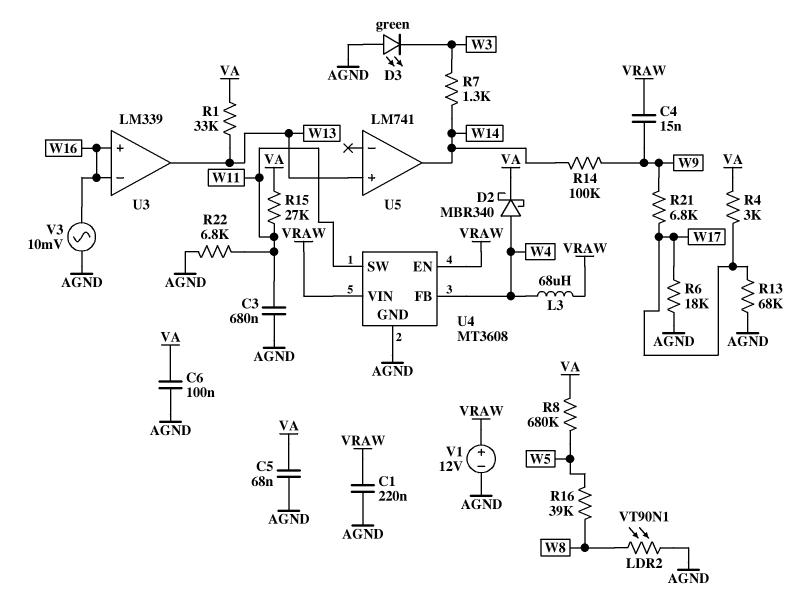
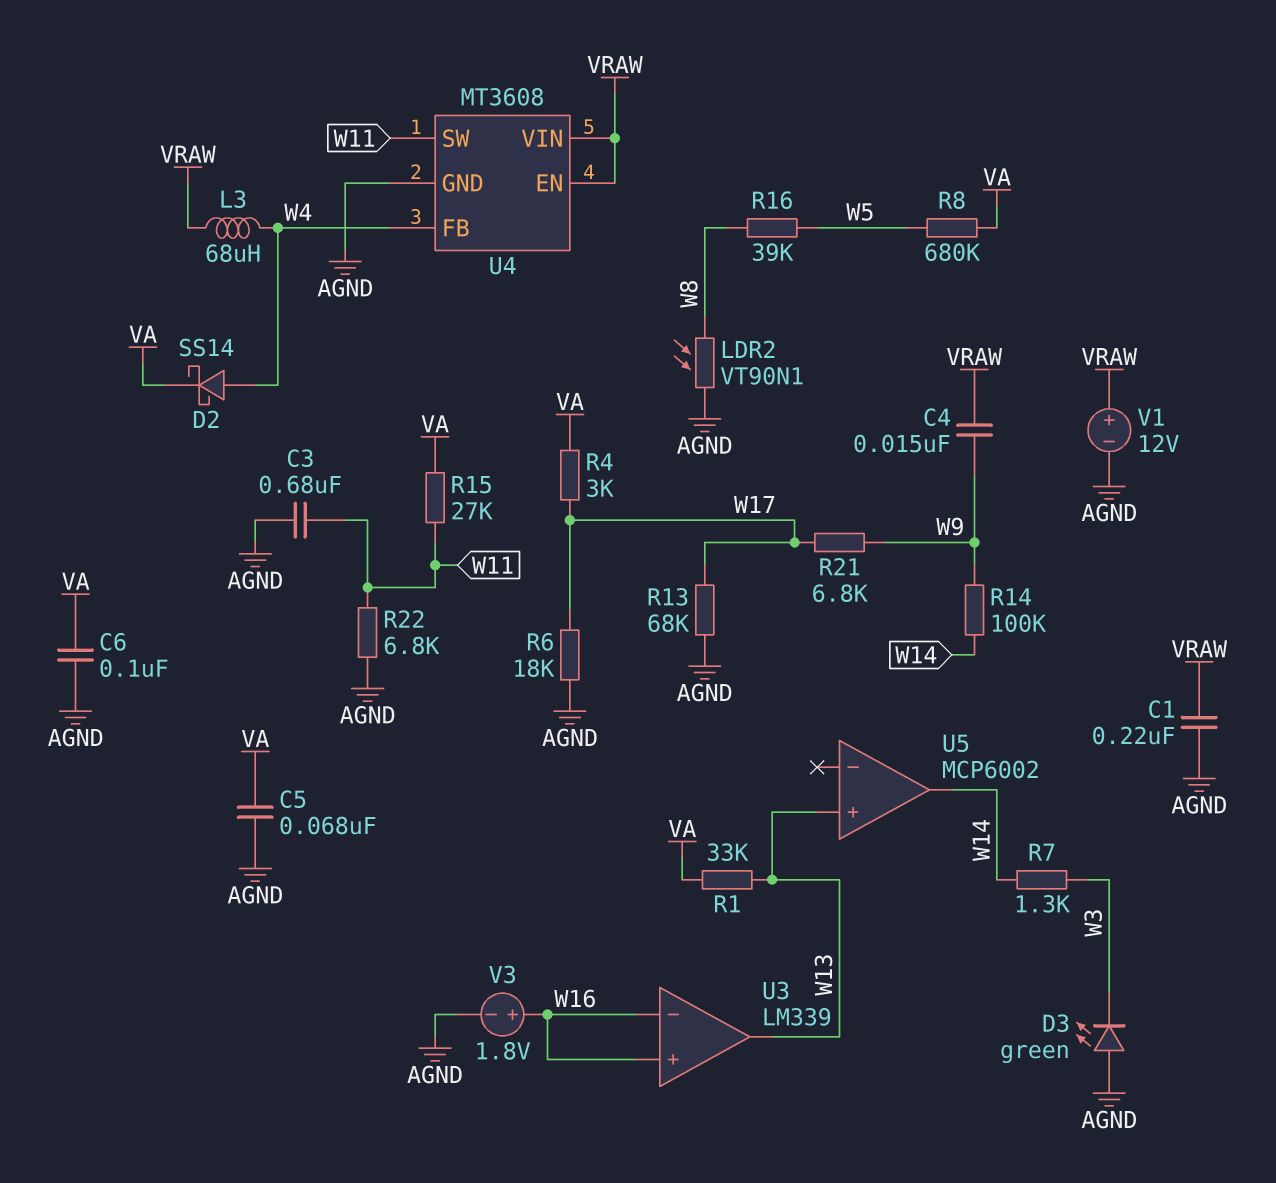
D2: schottky MBR340 (A W4, K VA) -> schottky SS14 (A W4, K VA)
U5: LM741 -> MCP6002
V3: AC 10mV (AGND, W16) -> 1.8V (plus W16, minus AGND)

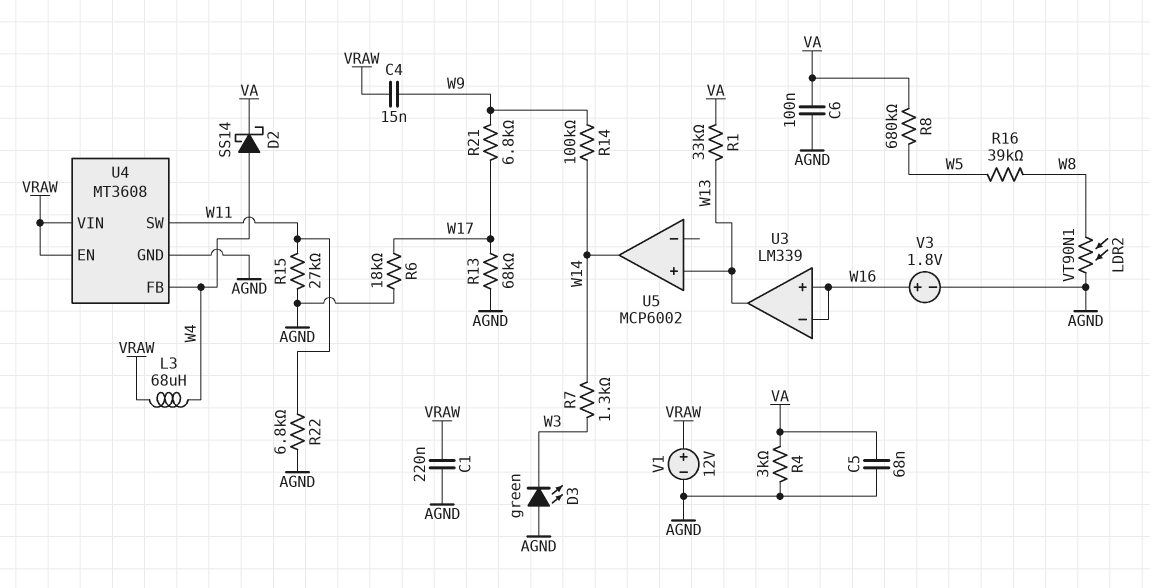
C3: 680nF (AGND, W11) -> none
R4: 3k (VA, W17) -> 3k (AGND, VA)
R15: 27k (VA, W11) -> 27k (AGND, W11)

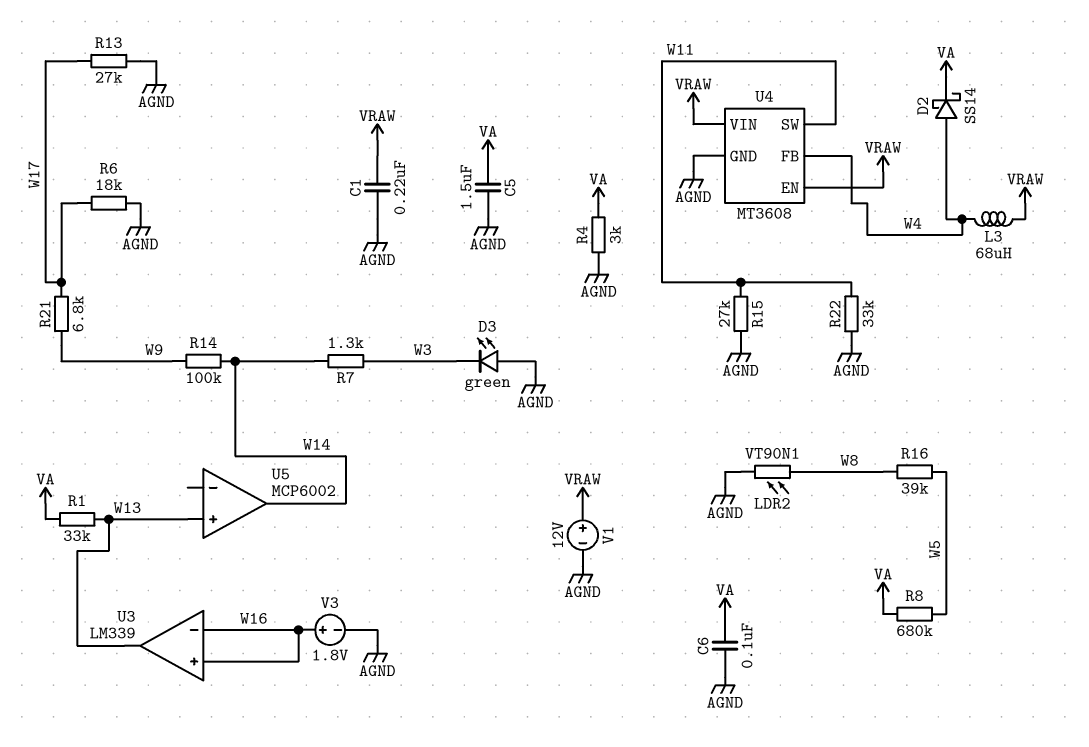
C4: 15nF (VRAW, W9) -> none
C5: 68nF (AGND, VA) -> 1.5uF (AGND, VA)
R13: 68k (AGND, W17) -> 27k (AGND, W17)
R22: 6.8k (AGND, W11) -> 33k (AGND, W11)

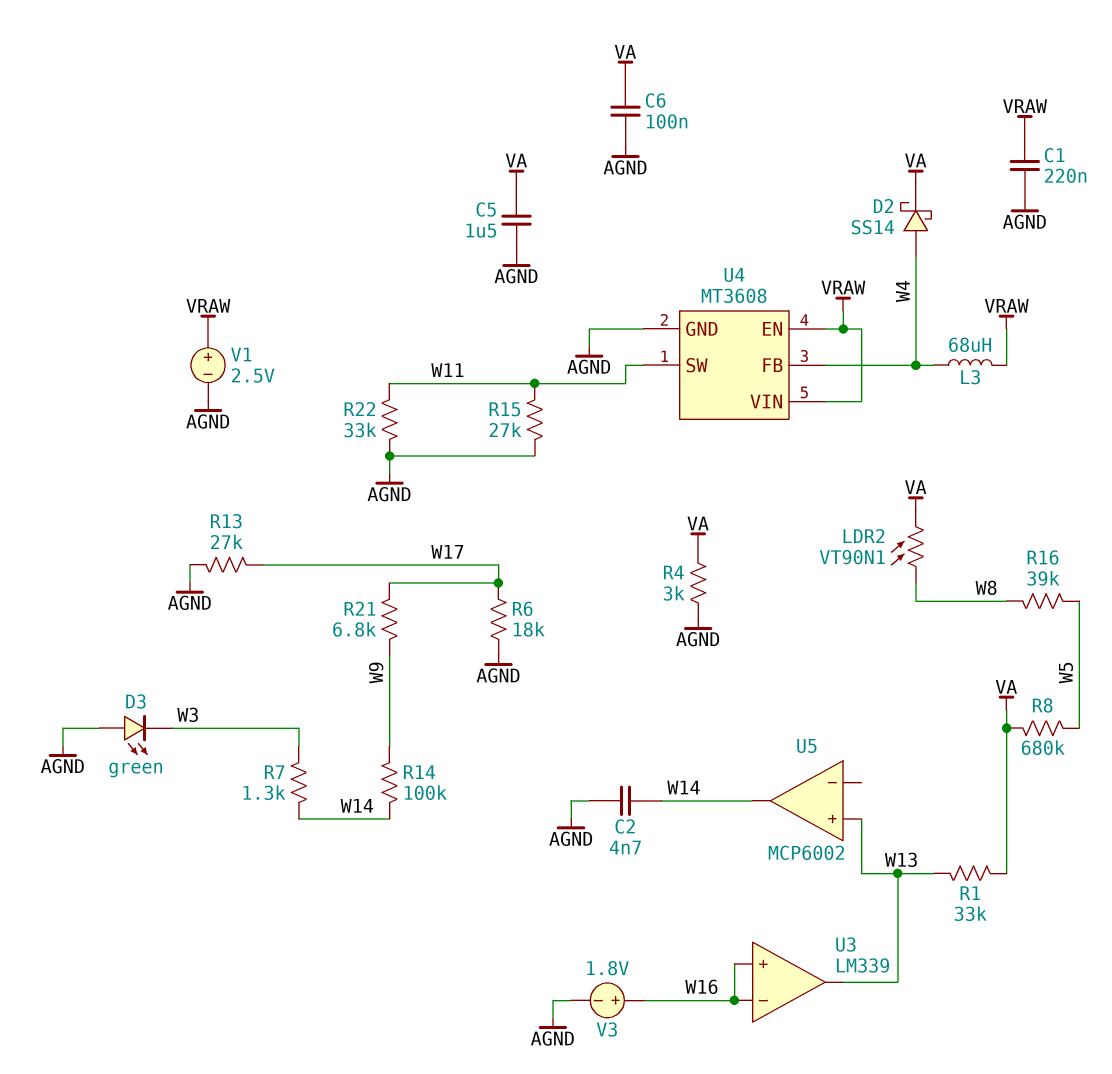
C2: none -> 4.7nF (AGND, W14)
LDR2: VT90N1 (AGND, W8) -> VT90N1 (VA, W8)
V1: 12V (plus VRAW, minus AGND) -> 2.5V (plus VRAW, minus AGND)

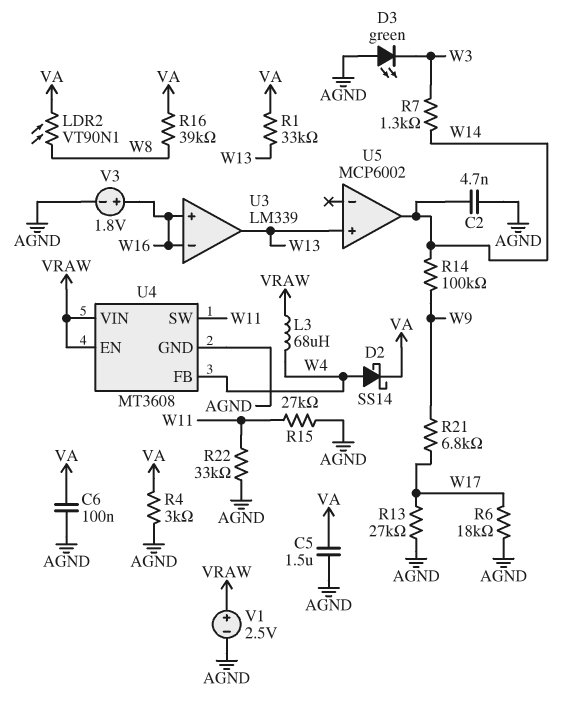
C1: 220nF (AGND, VRAW) -> none
R8: 680k (VA, W5) -> none
R16: 39k (W5, W8) -> 39k (VA, W8)

